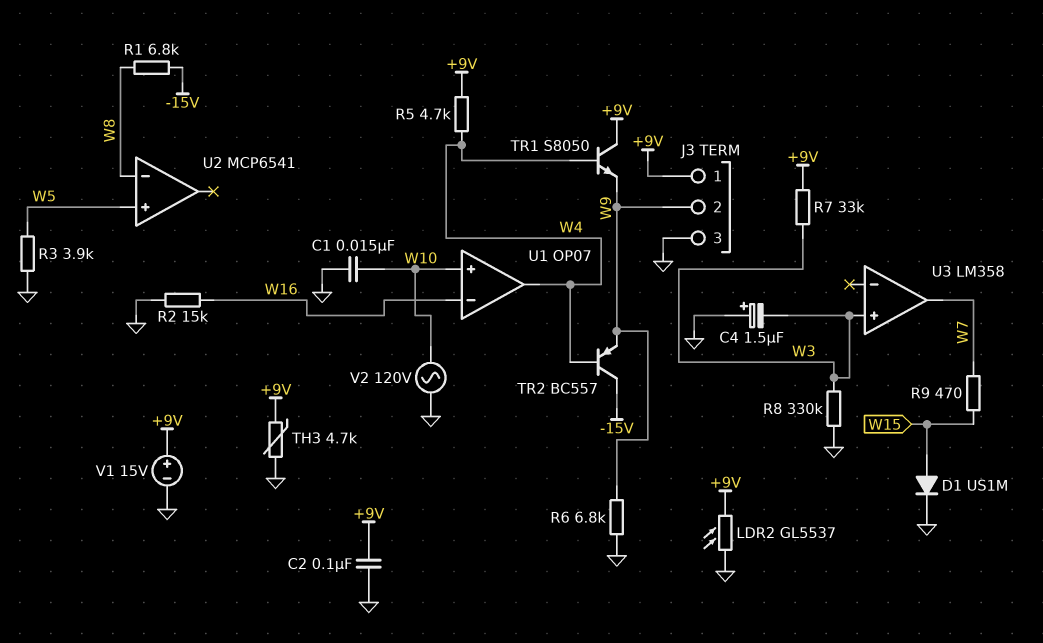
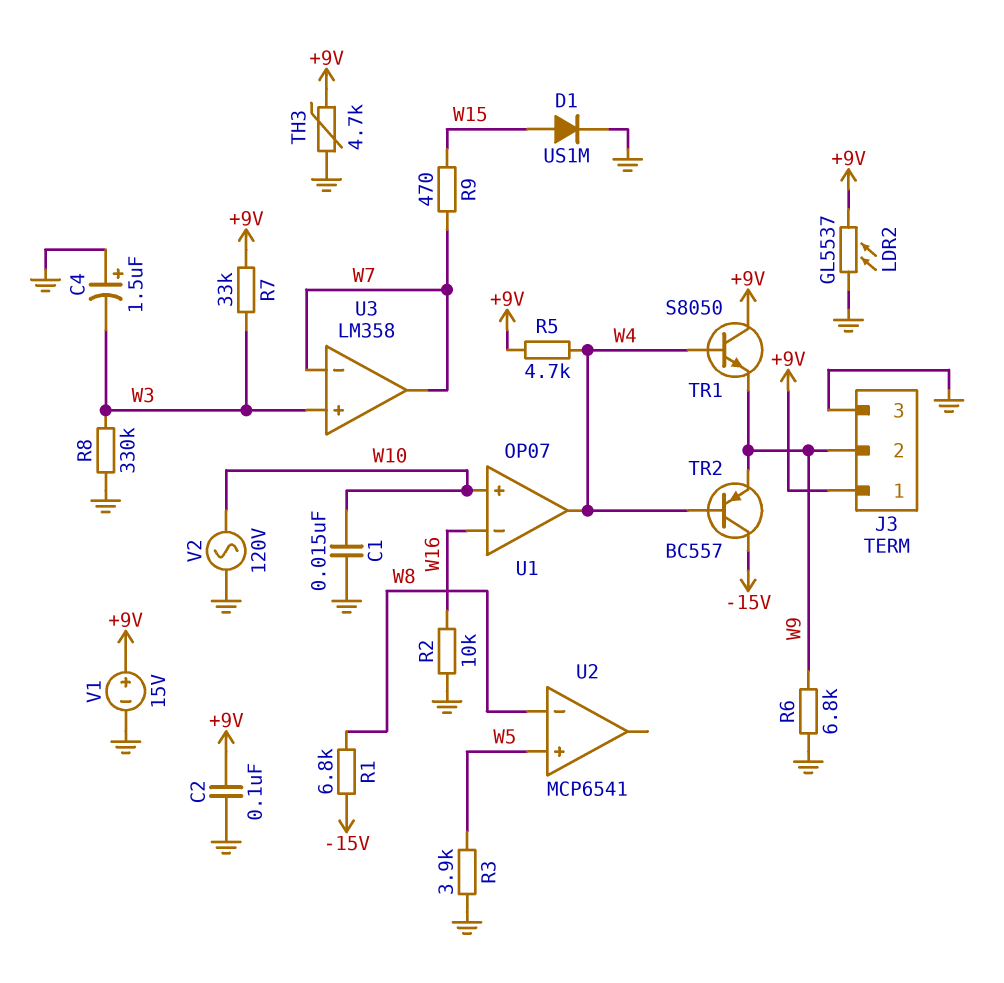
R2: 15k (GND, W16) -> 10k (GND, W16)
U3 pin in-: none -> W7

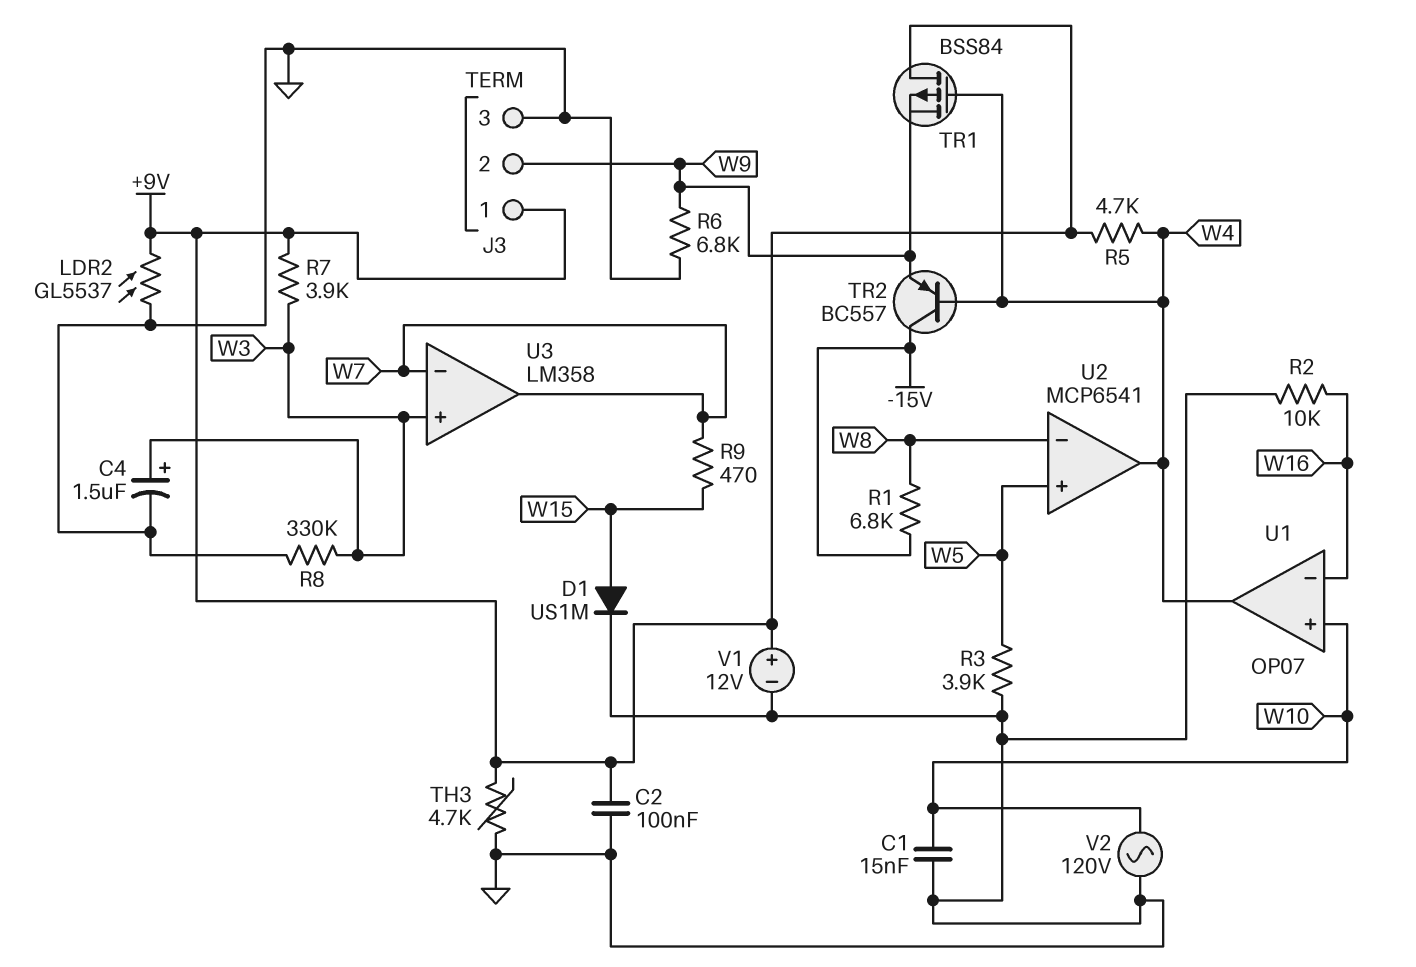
C4: 1.5uF (plus GND, minus W3) -> 1.5uF (plus W3, minus GND)
R7: 33k (+9V, W3) -> 3.9k (+9V, W3)
TR1: NPN S8050 (B W4, C +9V, E W9) -> PMOS BSS84 (G W4, D +9V, S W9)
U2 pin out: none -> W4
V1: 15V (plus +9V, minus GND) -> 12V (plus +9V, minus GND)

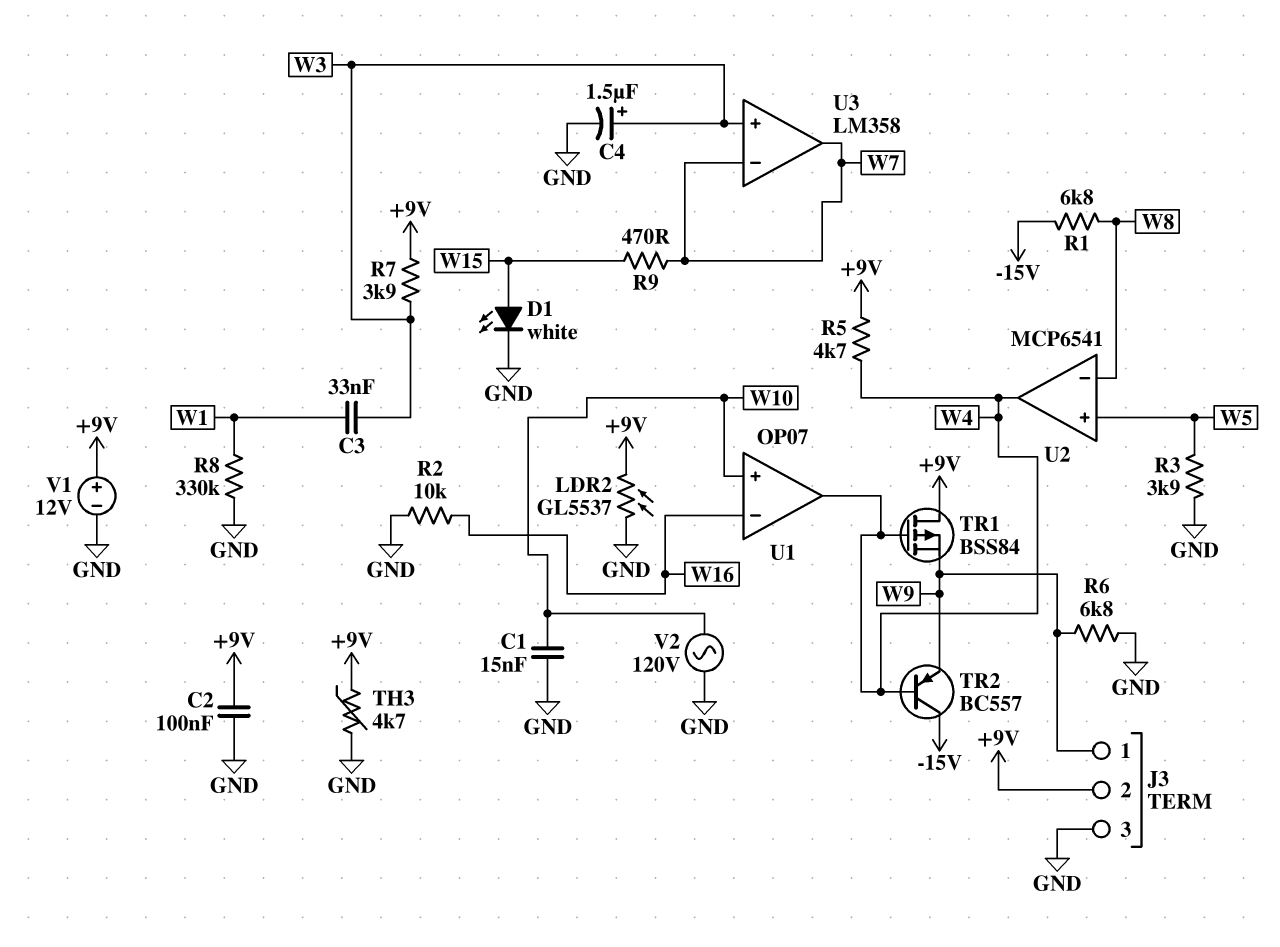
C3: none -> 33nF (W1, W3)
D1: diode US1M (A W15, K GND) -> LED white (A W15, K GND)
J3 pin 1: +9V -> W9
J3 pin 2: W9 -> +9V
R8: 330k (GND, W3) -> 330k (GND, W1)

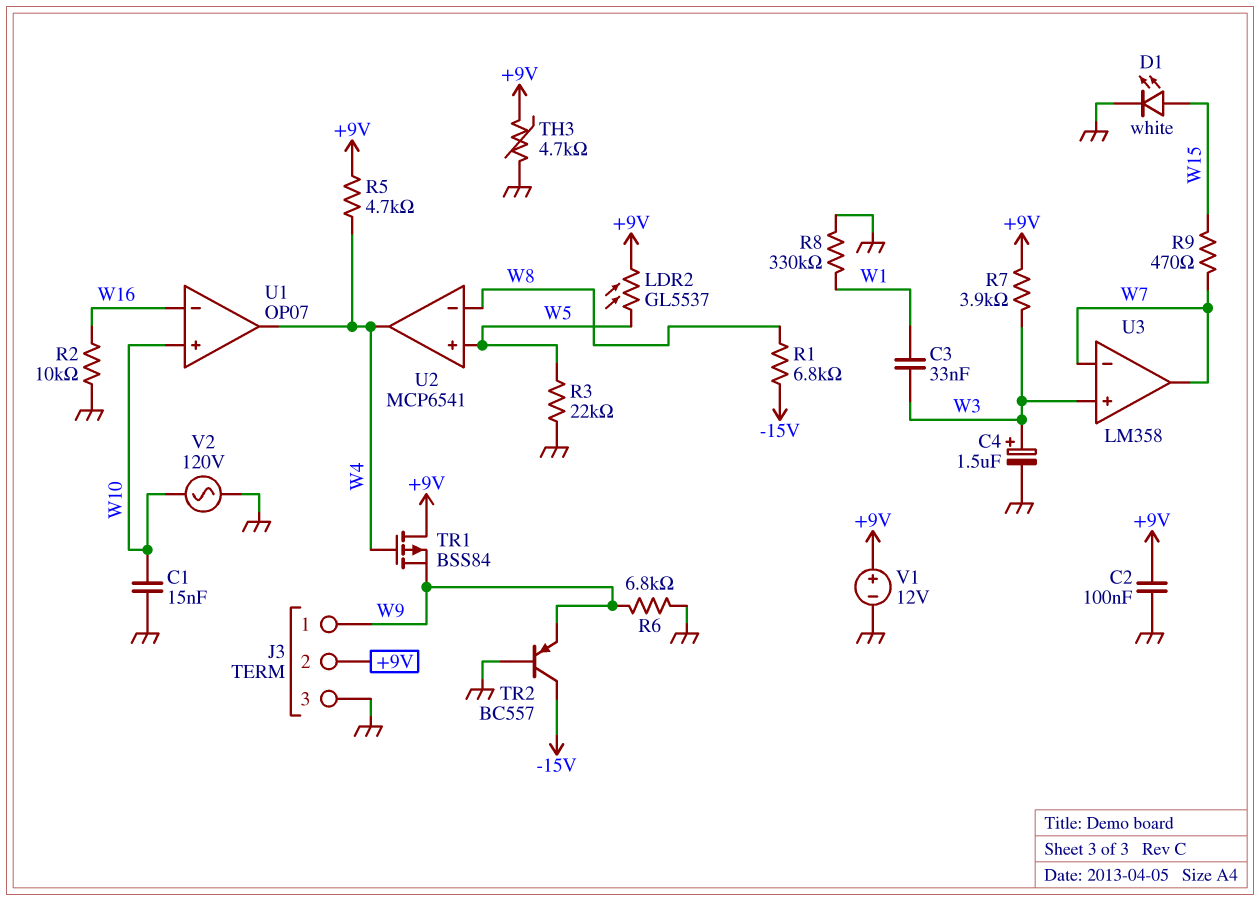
LDR2: GL5537 (+9V, GND) -> GL5537 (+9V, W5)
R3: 3.9k (GND, W5) -> 22k (GND, W5)
TR2: PNP BC557 (B W4, C -15V, E W9) -> PNP BC557 (B GND, C -15V, E W9)

